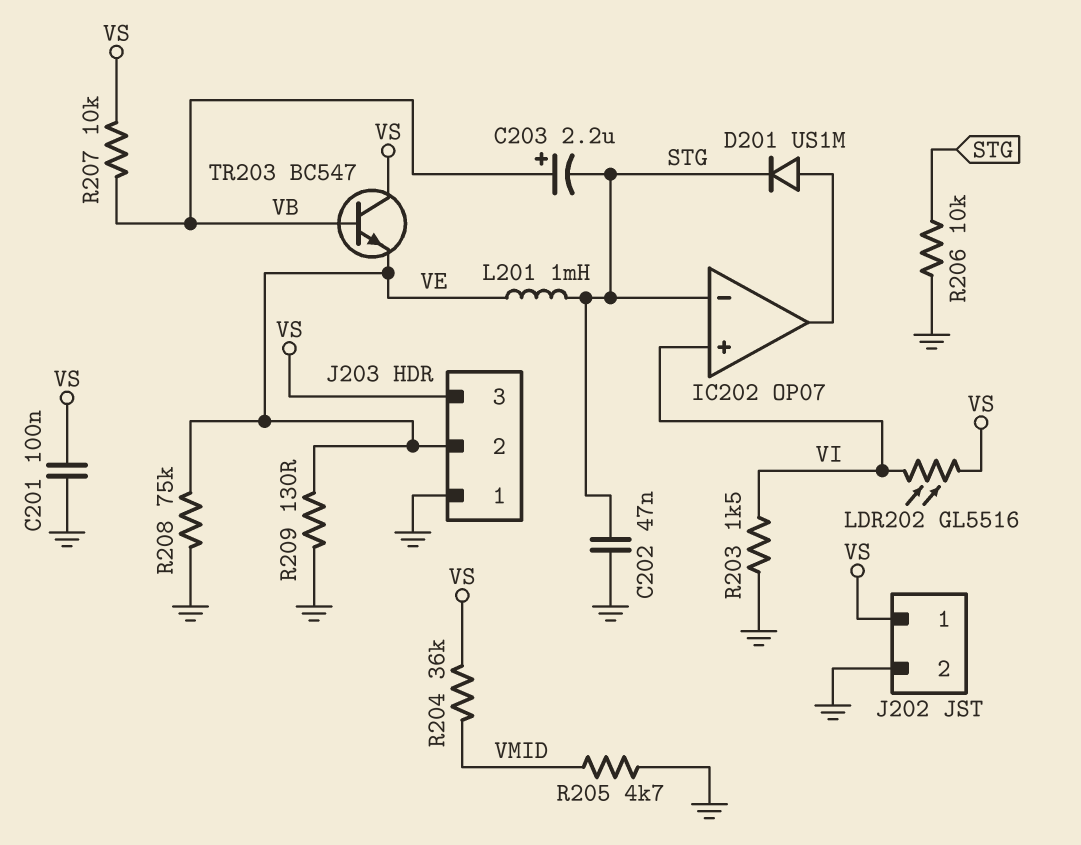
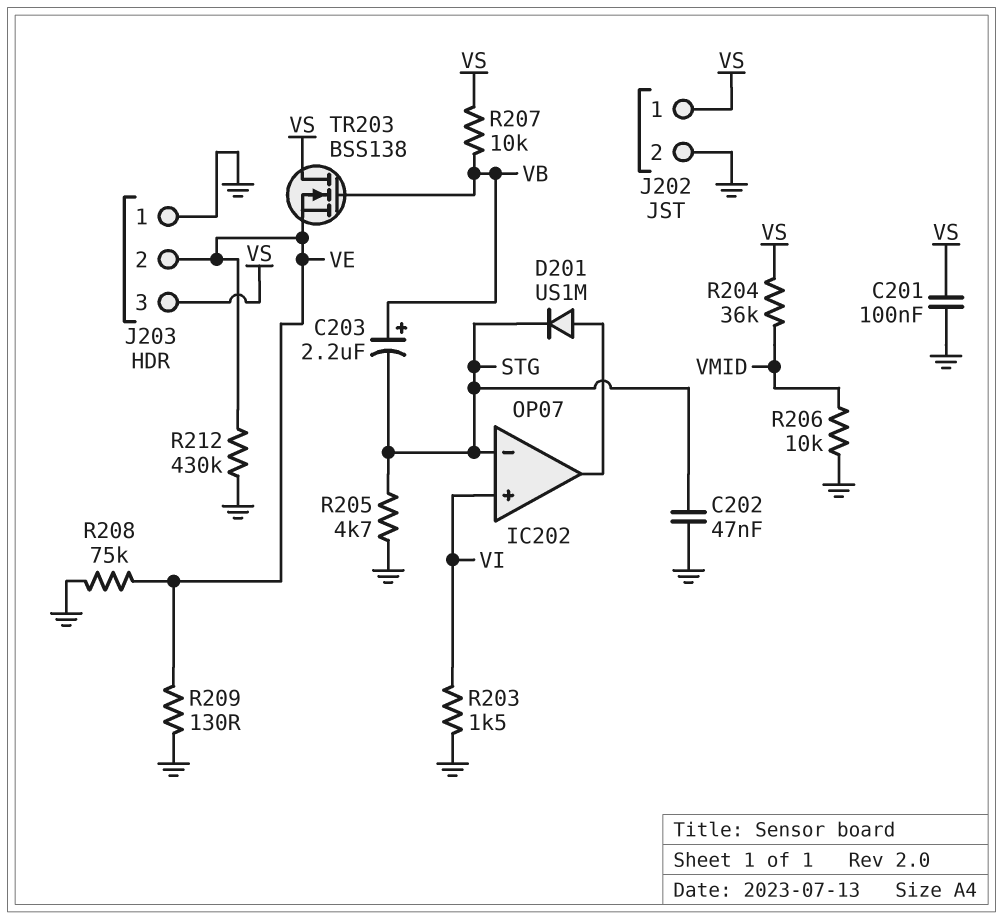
L201: 1mH (STG, VE) -> none
LDR202: GL5516 (VI, VS) -> none
R205: 4.7k (GND, VMID) -> 4.7k (GND, STG)
R206: 10k (GND, STG) -> 10k (GND, VMID)
R212: none -> 430k (GND, VE)
TR203: NPN BC547 (B VB, C VS, E VE) -> NMOS BSS138 (G VB, D VS, S VE)

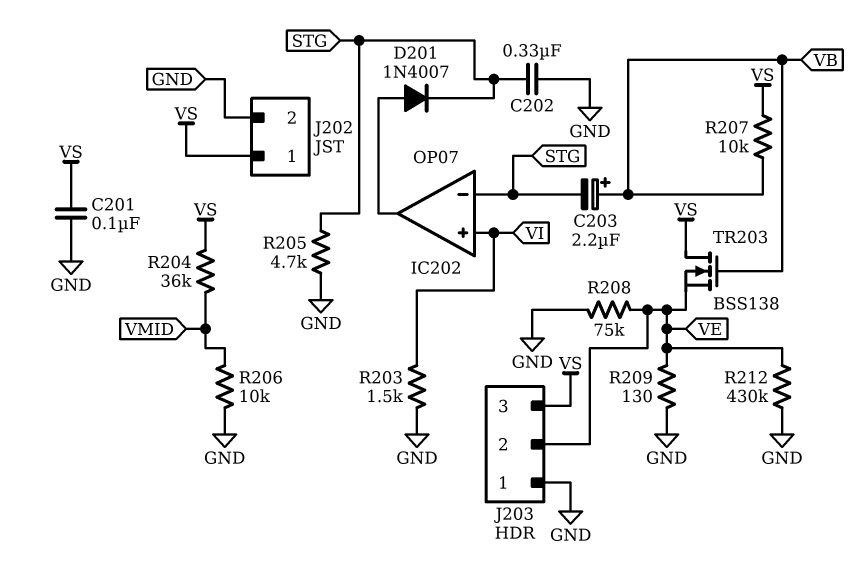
C202: 47nF (GND, STG) -> 330nF (GND, STG)
D201: diode US1M (A IC202/out, K STG) -> diode 1N4007 (A IC202/out, K STG)

